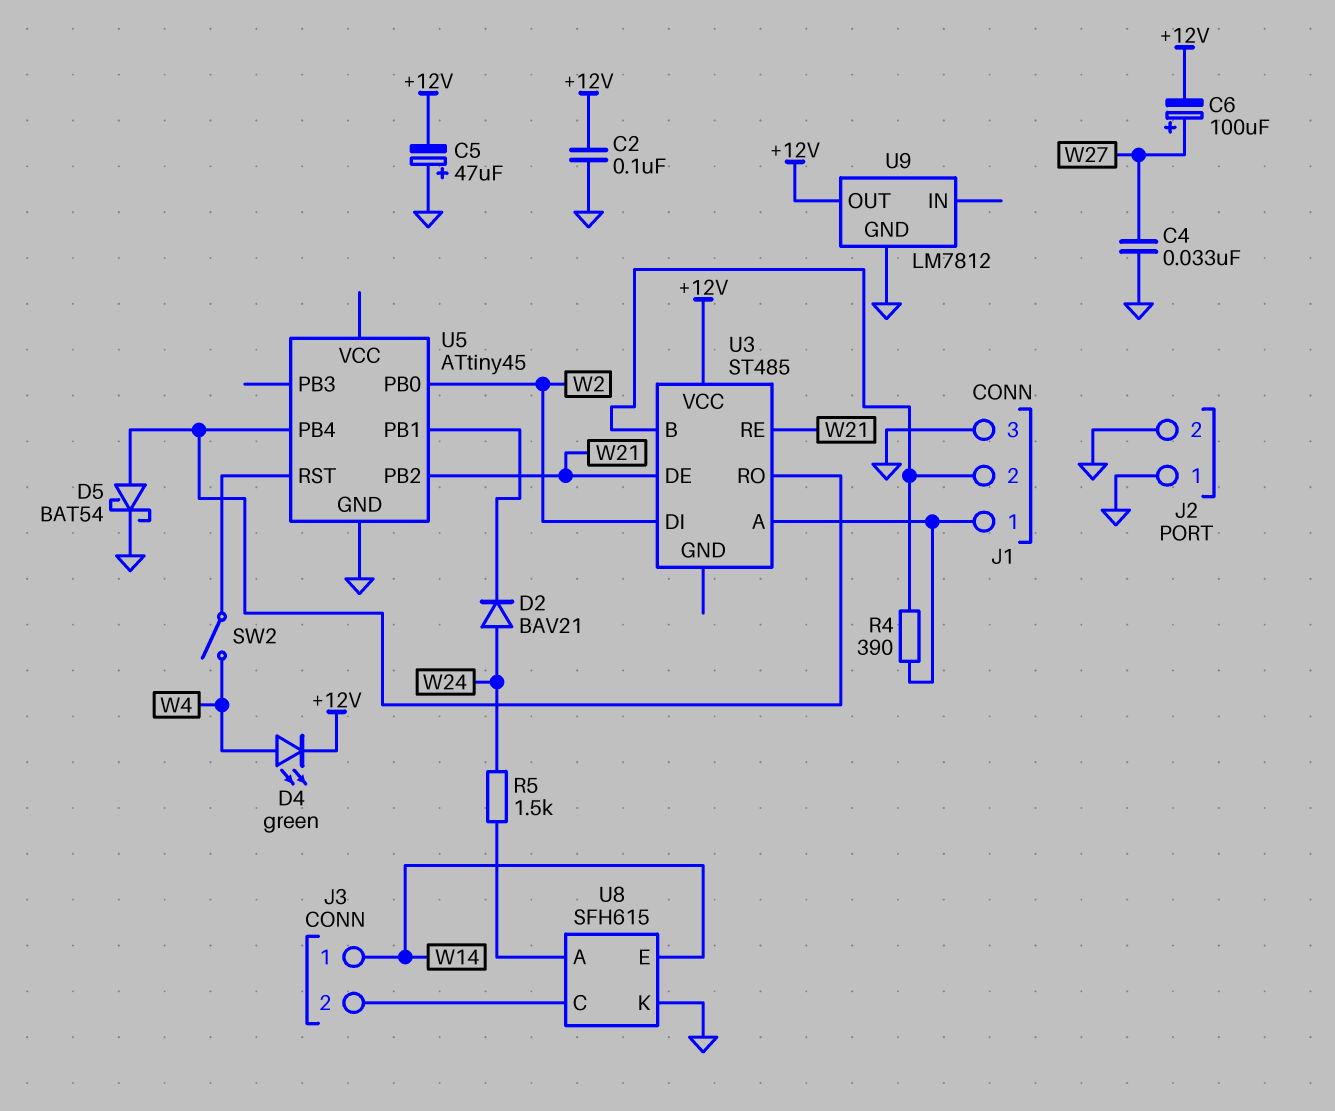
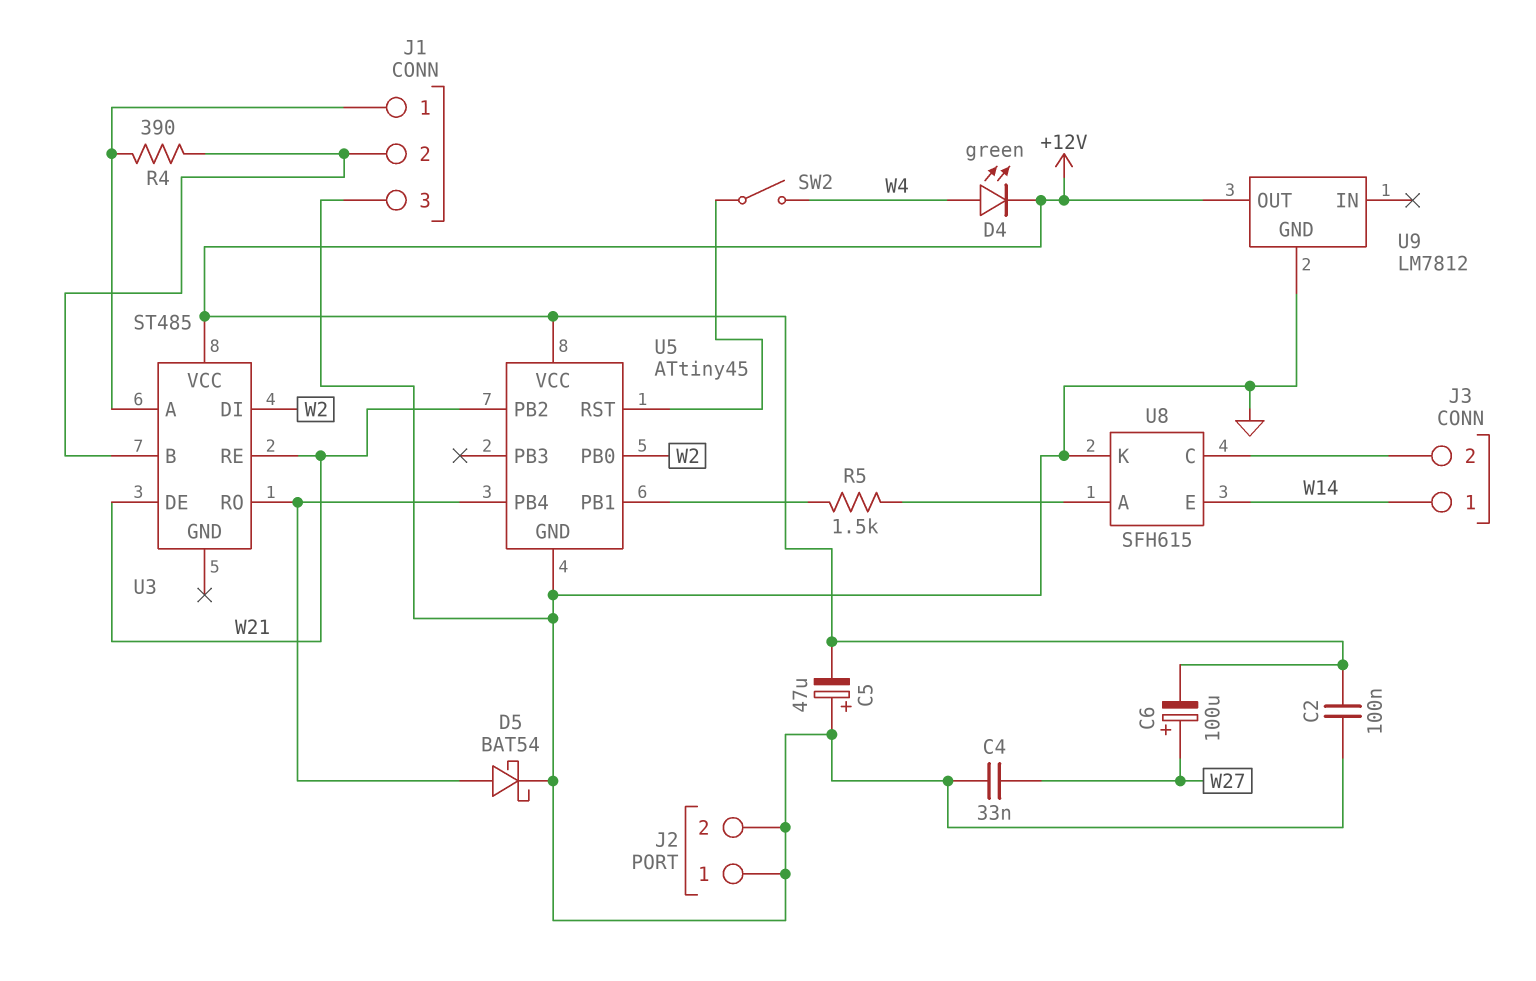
D2: diode BAV21 (A W24, K U5/PB1) -> none
R5: 1.5k (U8/A, W24) -> 1.5k (U5/PB1, U8/A)
U5 pin VCC: none -> +12V

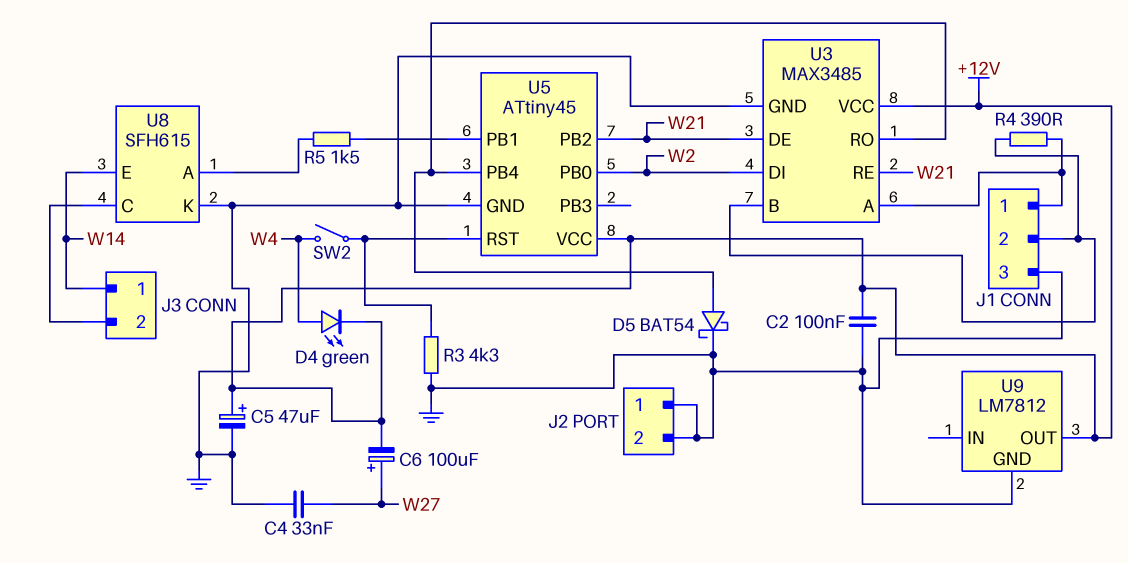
C5: 47uF (plus GND, minus +12V) -> 47uF (plus +12V, minus GND)
R3: none -> 4.3k (GND, U5/RST)
U3: ST485 -> MAX3485
U3 pin GND: none -> GND

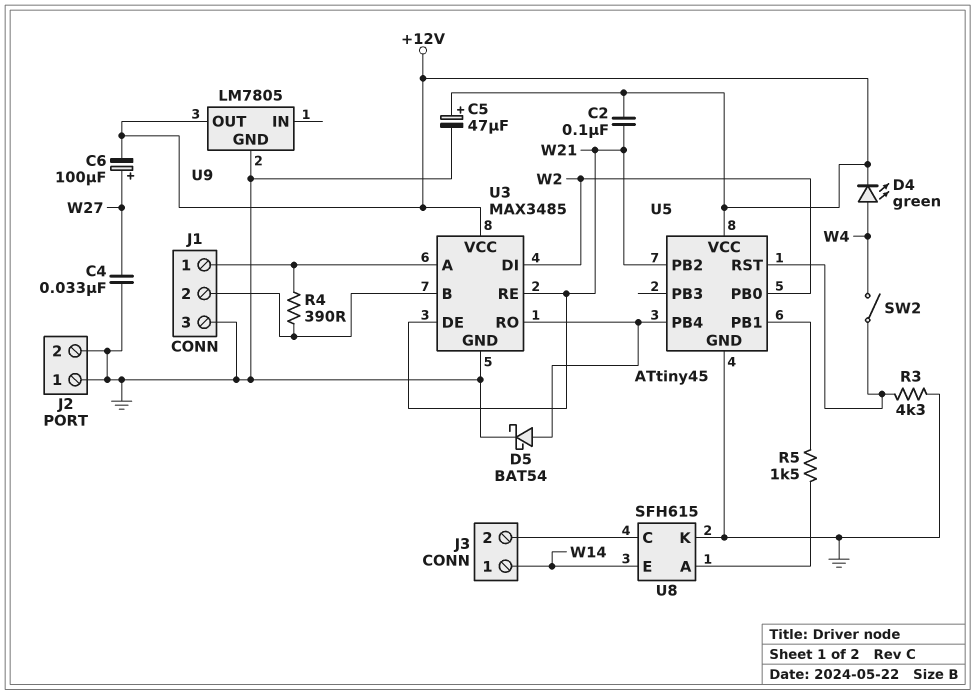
C2: 100nF (+12V, GND) -> 100nF (+12V, W21)
U9: LM7812 -> LM7805

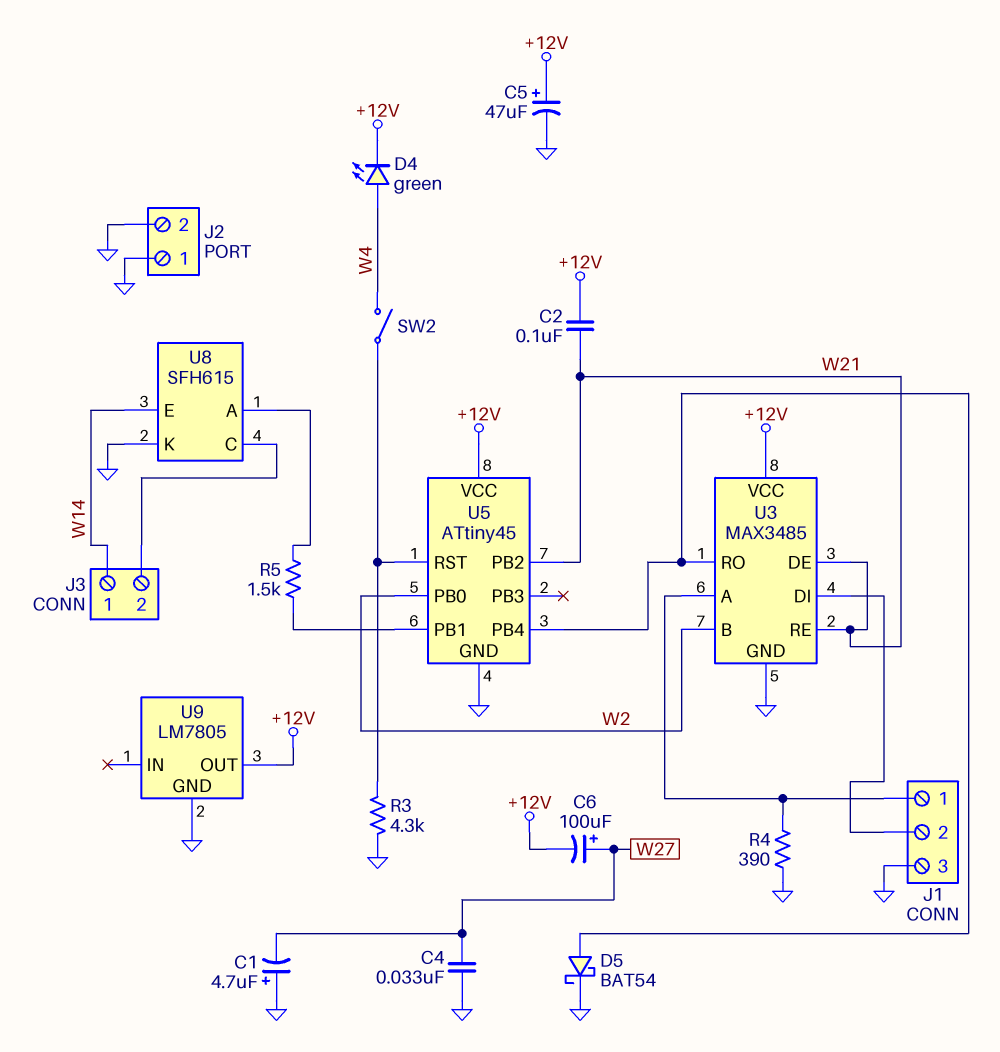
C1: none -> 4.7uF (plus GND, minus W27)
R4: 390 (J1/1, J1/2) -> 390 (GND, J1/1)
U3 pin B: J1/2 -> W2
U3 pin DI: W2 -> J1/2

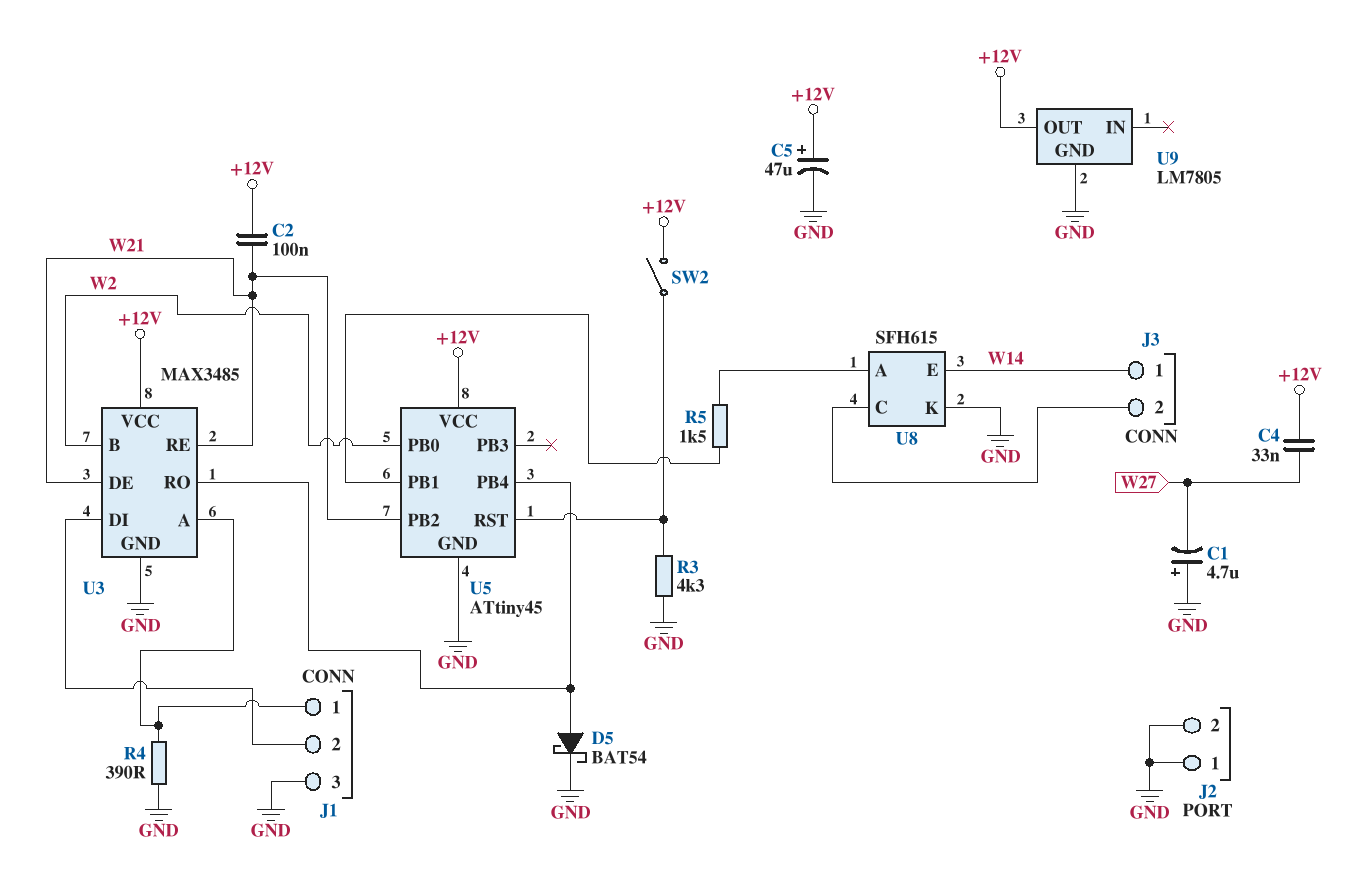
C4: 33nF (GND, W27) -> 33nF (+12V, W27)
C6: 100uF (plus W27, minus +12V) -> none
D4: LED green (A W4, K +12V) -> none
SW2: switch (U5/RST, W4) -> switch (+12V, U5/RST)

